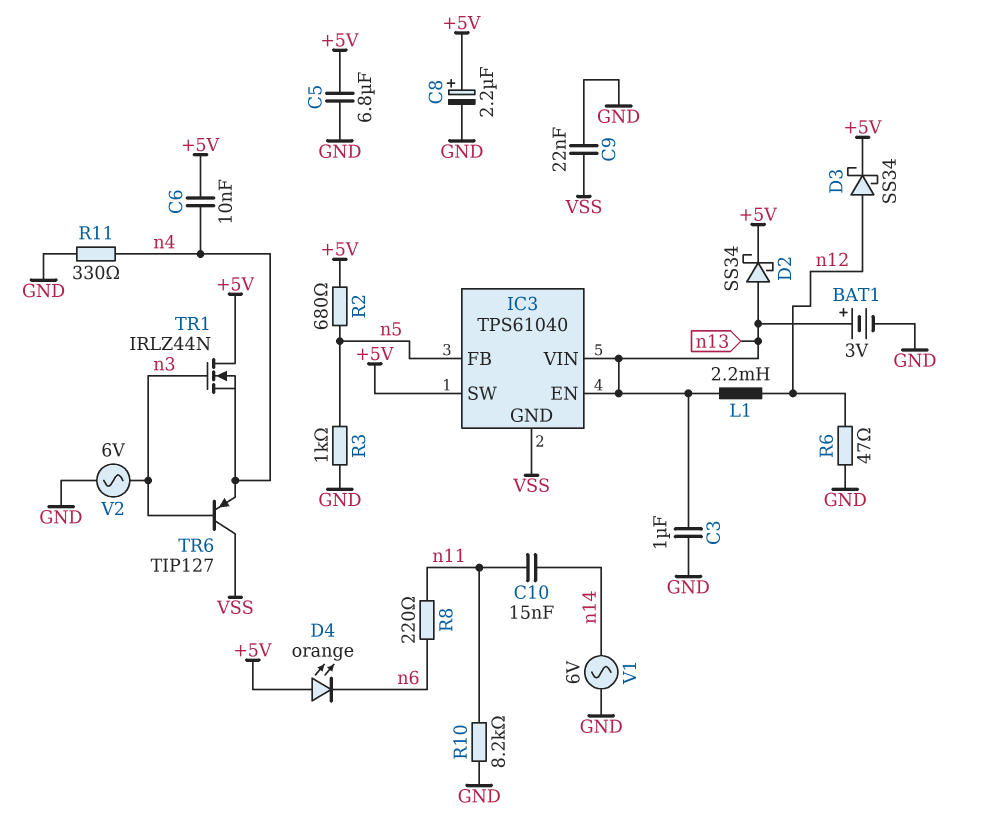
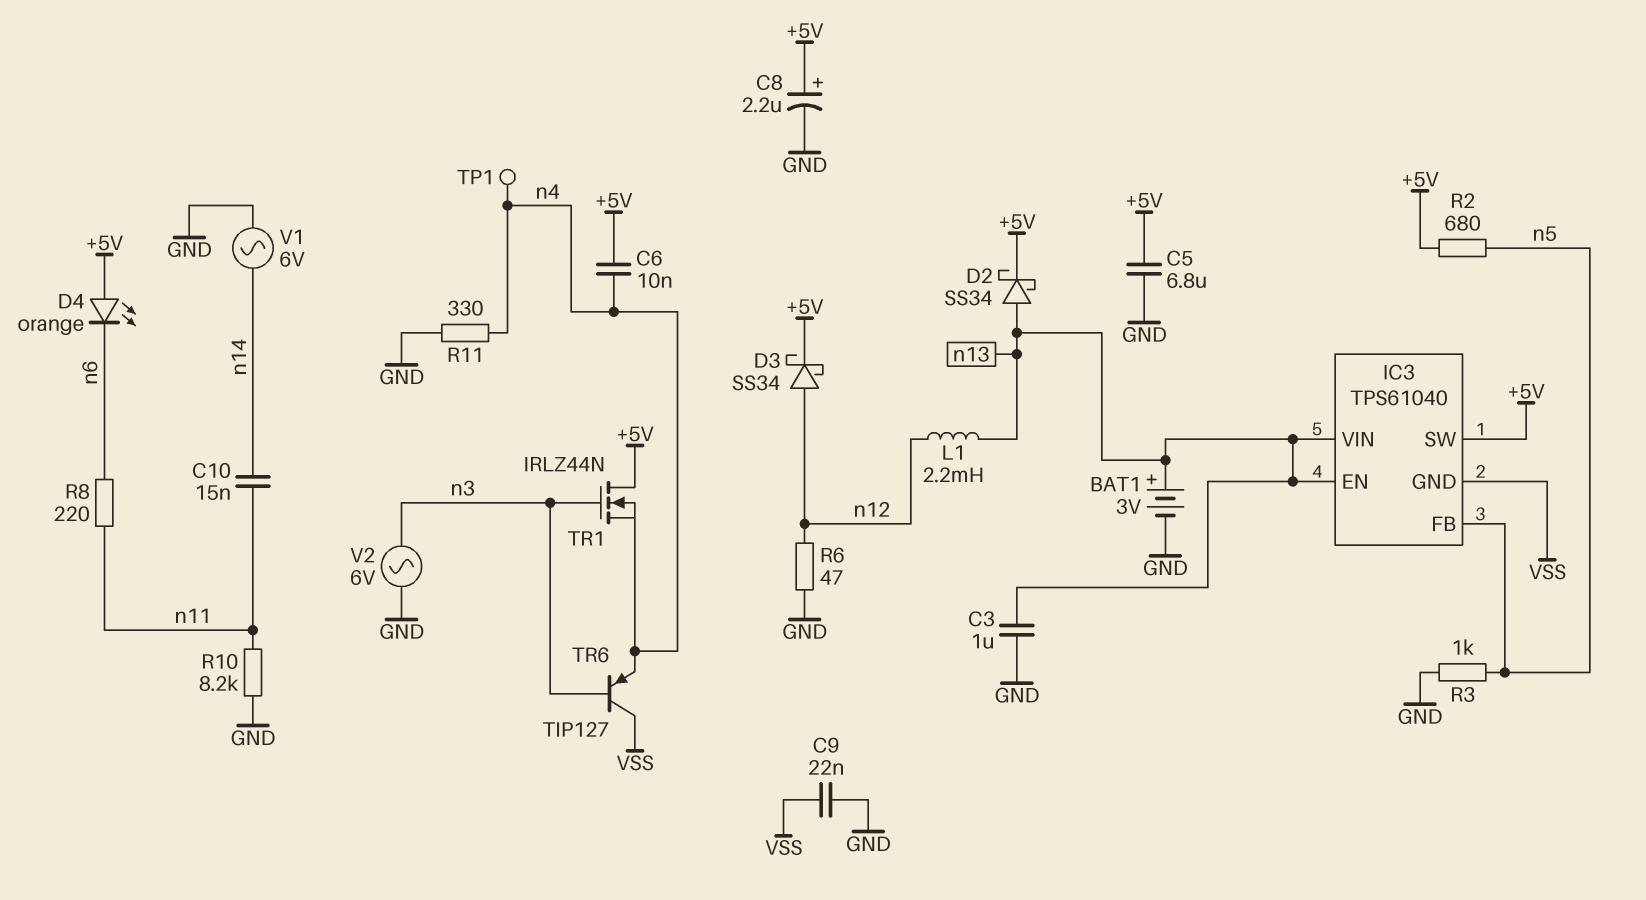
TP1: none -> test point (n4)

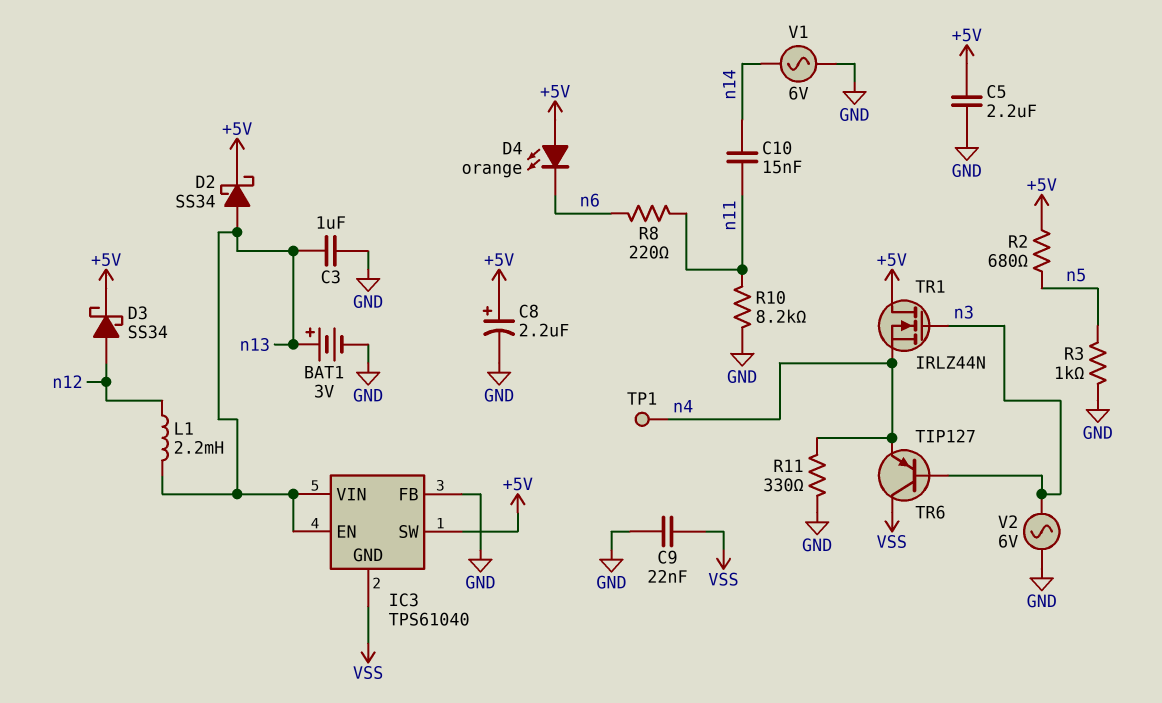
C5: 6.8uF (+5V, GND) -> 2.2uF (+5V, GND)
C6: 10nF (+5V, n4) -> none
IC3 pin FB: n5 -> GND
R6: 47 (GND, n12) -> none

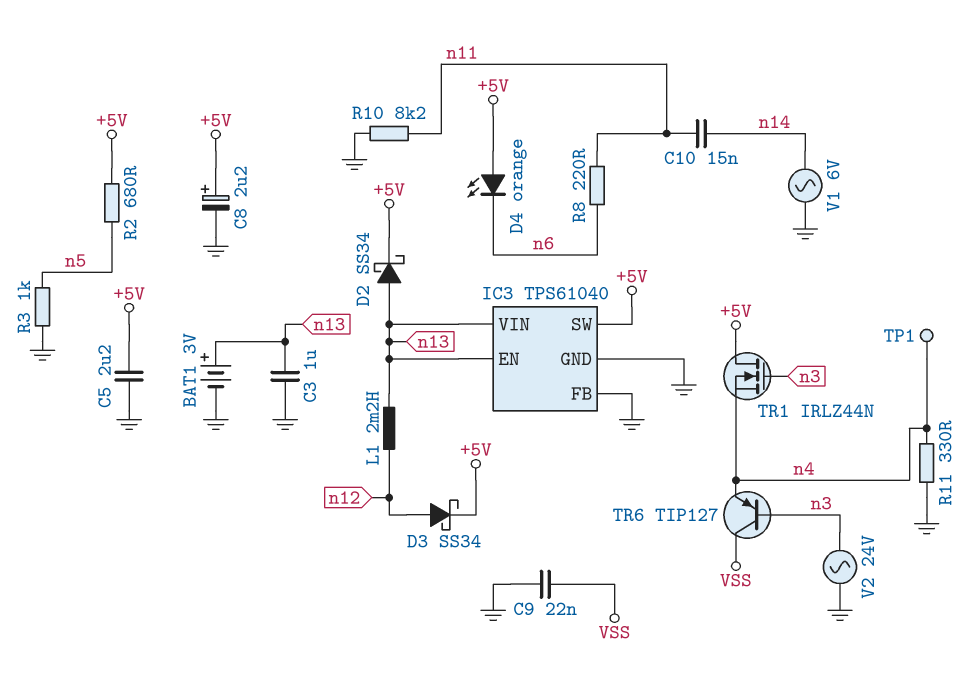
IC3 pin GND: VSS -> GND
V2: AC 6V (GND, n3) -> AC 24V (GND, n3)

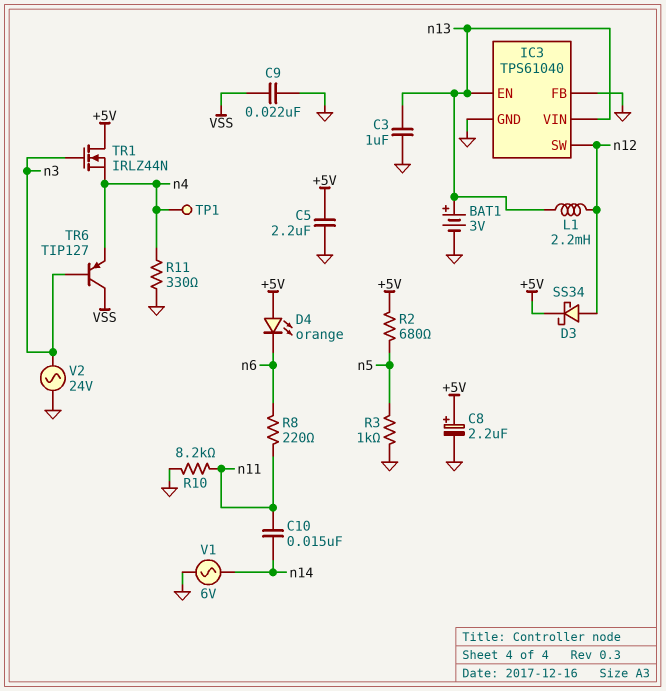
D2: schottky SS34 (A n13, K +5V) -> none
IC3 pin SW: +5V -> n12

